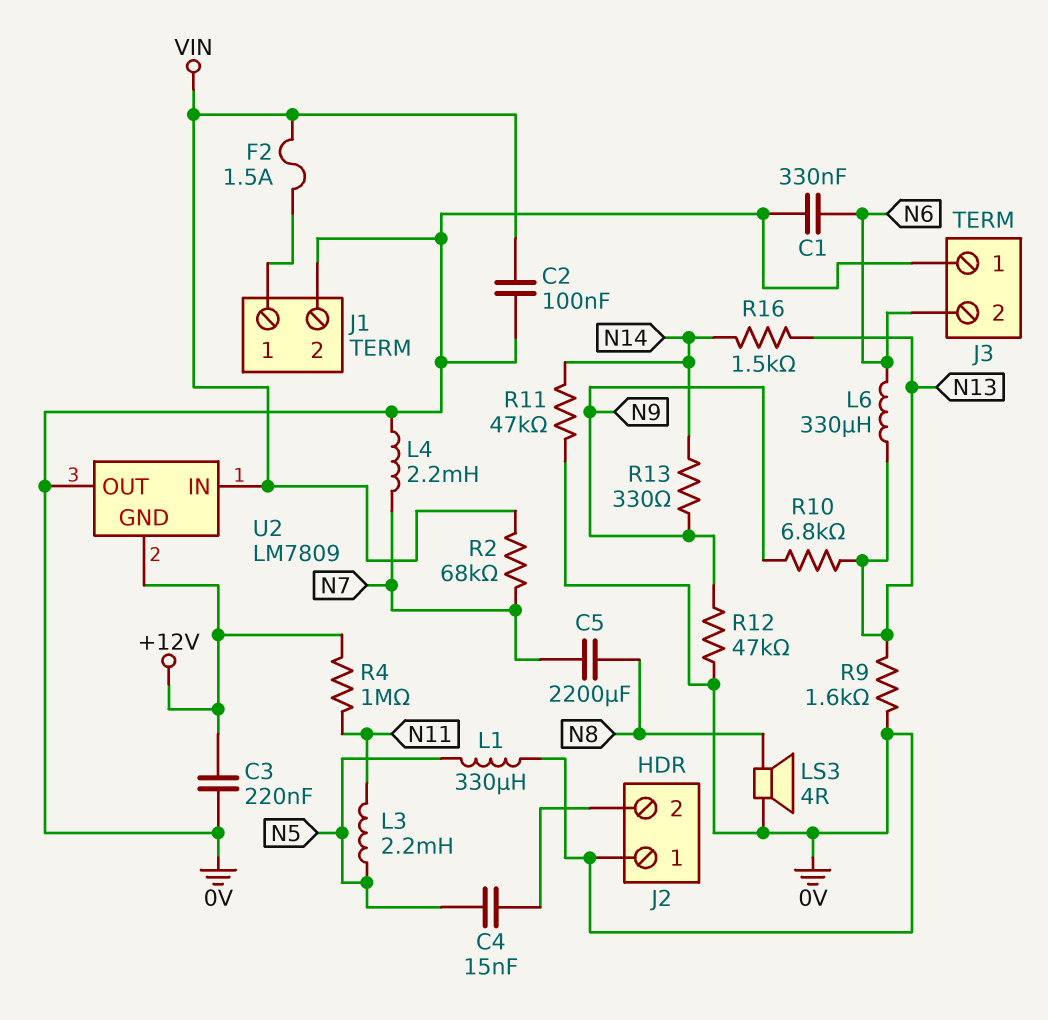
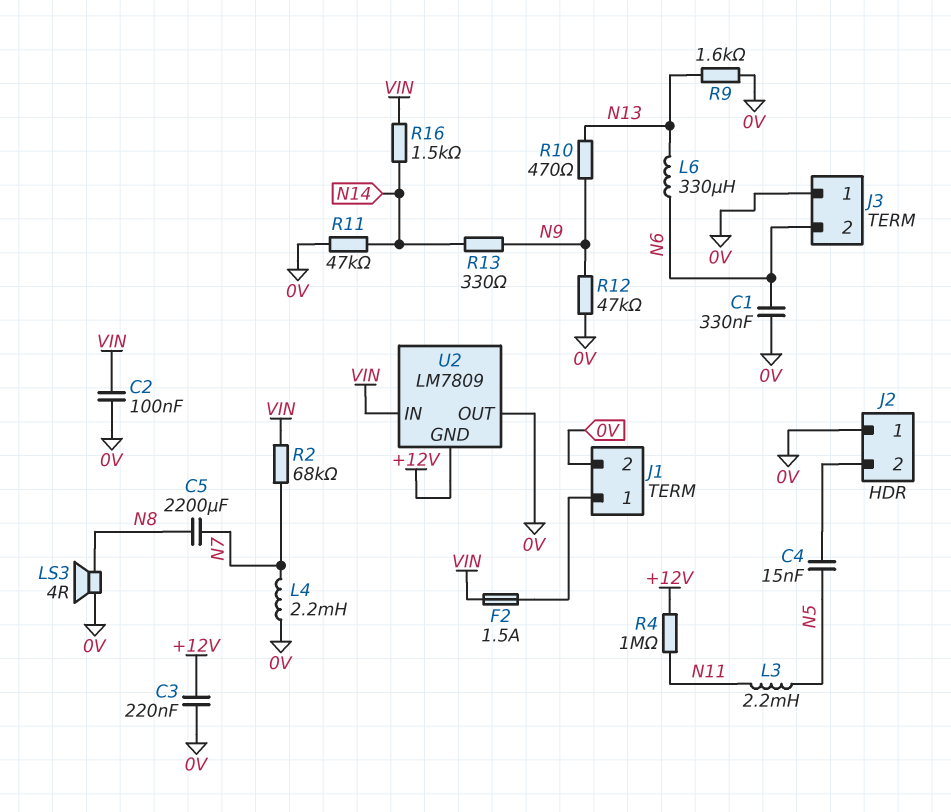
L1: 330uH (0V, N5) -> none
R10: 6.8k (N9, N13) -> 470 (N9, N13)
R16: 1.5k (N13, N14) -> 1.5k (N14, VIN)

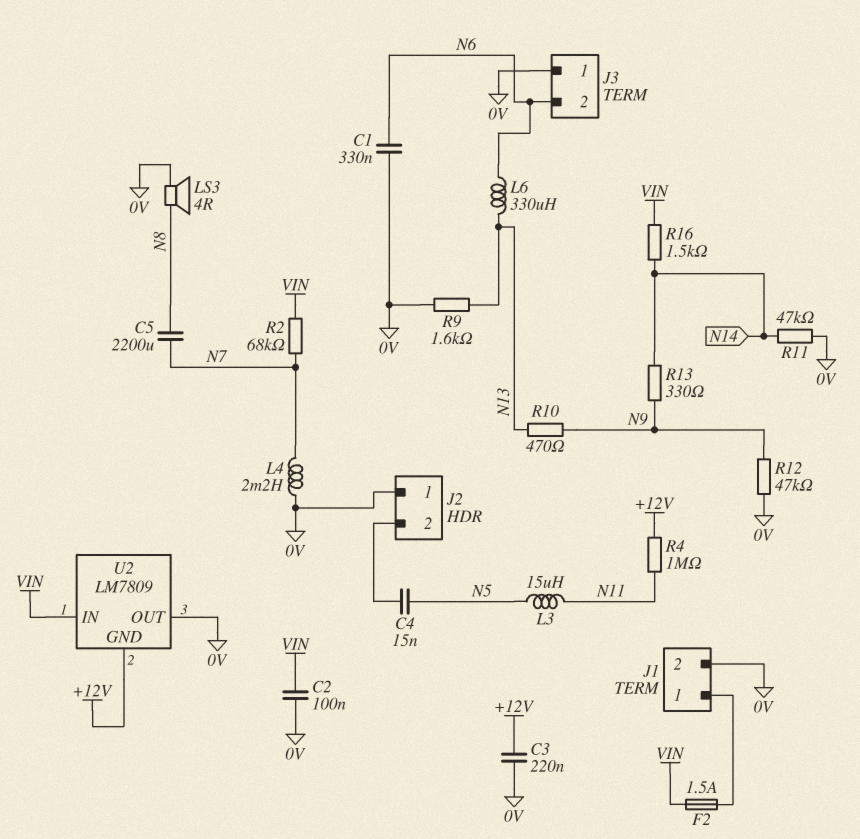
L3: 2.2mH (N5, N11) -> 15uH (N5, N11)

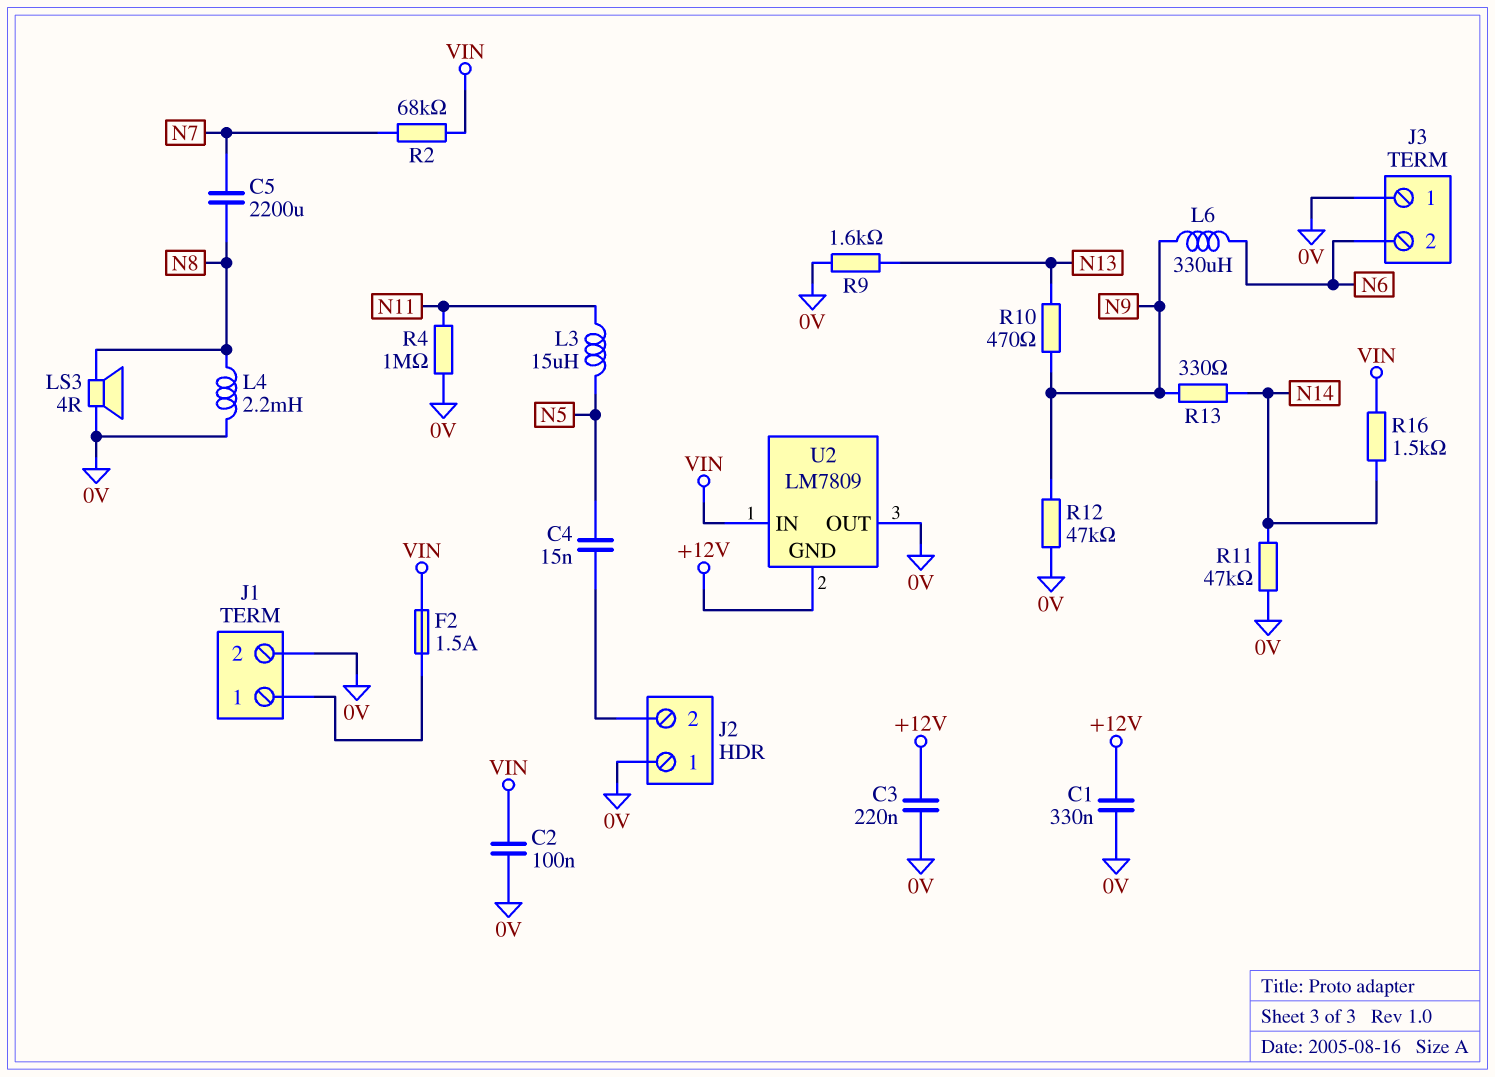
C1: 330nF (0V, N6) -> 330nF (+12V, 0V)
L4: 2.2mH (0V, N7) -> 2.2mH (0V, N8)
L6: 330uH (N6, N13) -> 330uH (N6, N9)
R4: 1M (+12V, N11) -> 1M (0V, N11)

